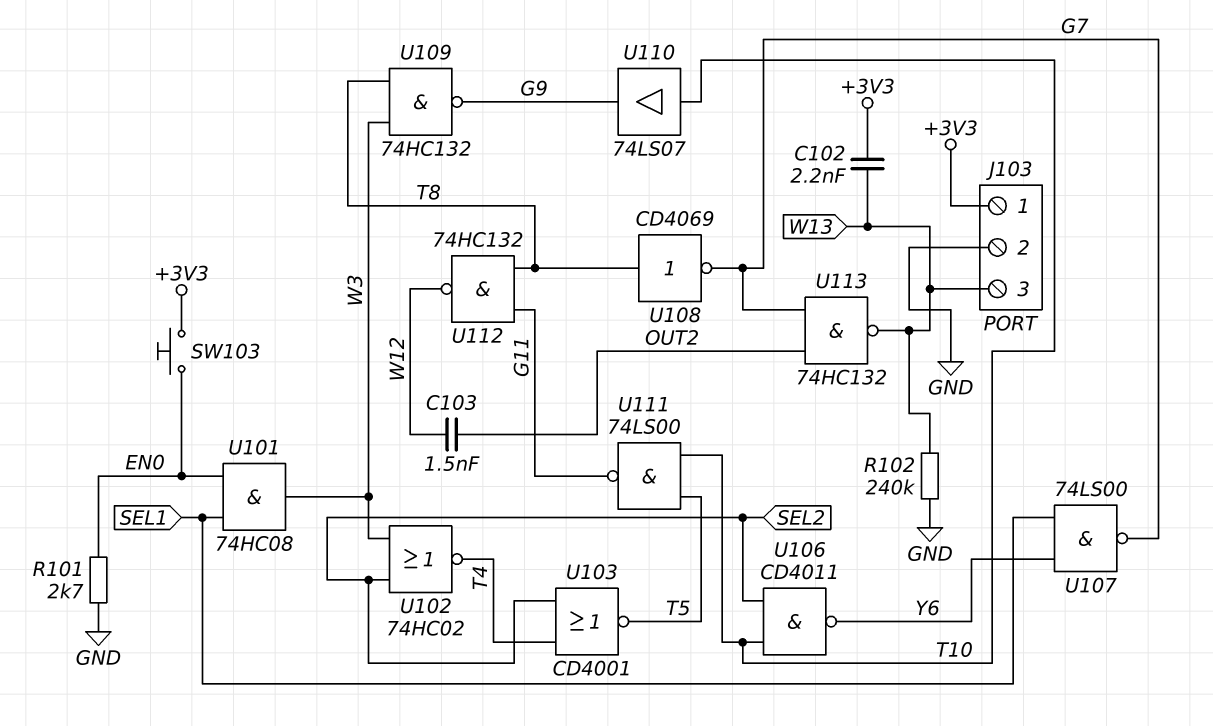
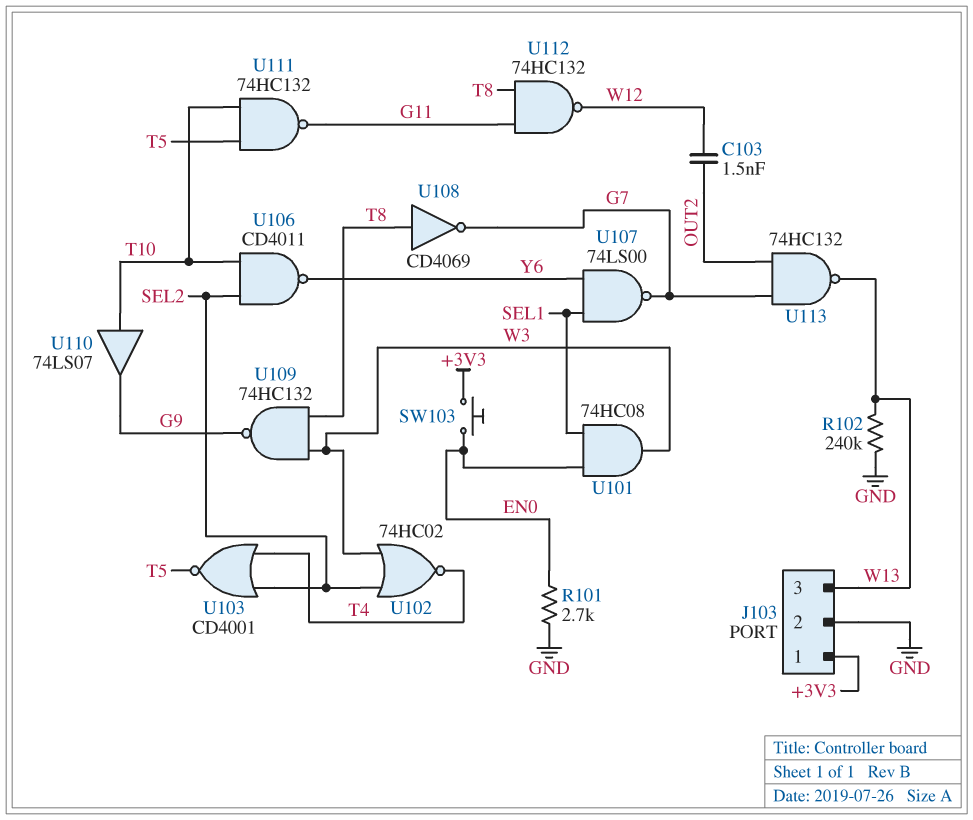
C102: 2.2nF (+3V3, W13) -> none
U111: NAND 74LS00 (in T5, in T10, out G11) -> NAND 74HC132 (in T5, in T10, out G11)

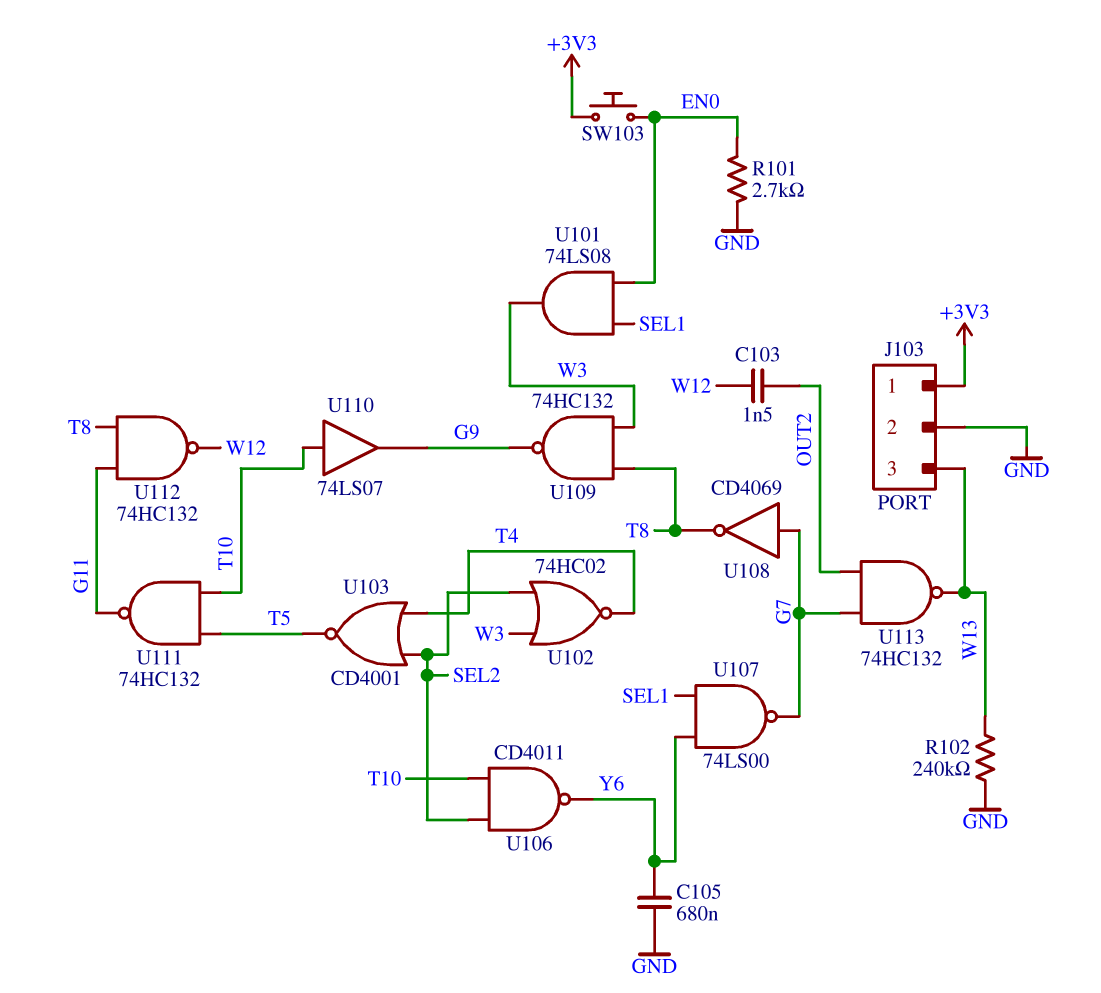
C105: none -> 680nF (GND, Y6)
U101: AND 74HC08 (in EN0, in SEL1, out W3) -> AND 74LS08 (in EN0, in SEL1, out W3)
U108: NOT CD4069 (in T8, out G7) -> NOT CD4069 (in G7, out T8)

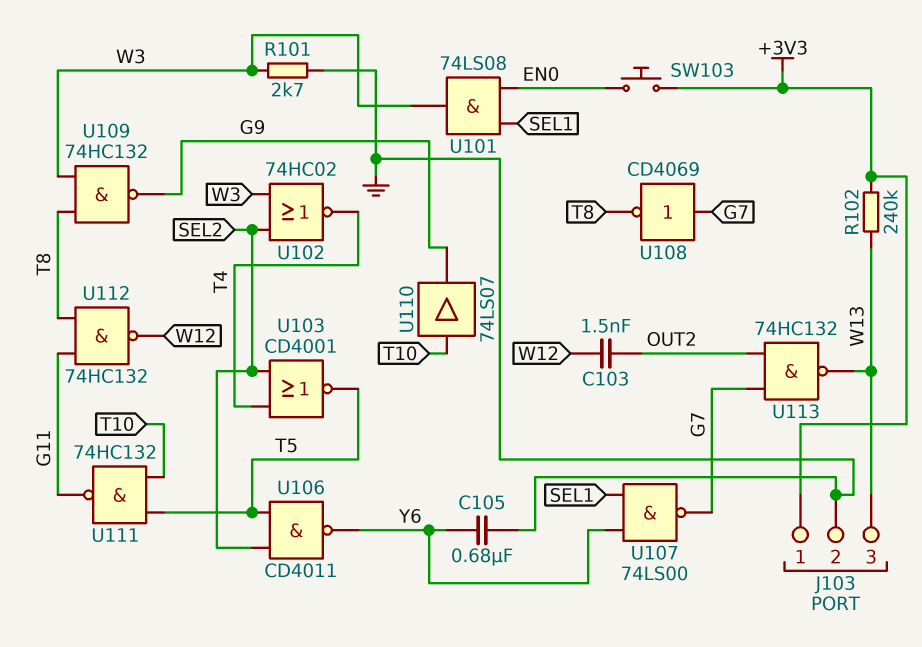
R101: 2.7k (EN0, GND) -> 2.7k (GND, W3)
R102: 240k (GND, W13) -> 240k (+3V3, W13)
U106: NAND CD4011 (in SEL2, in T10, out Y6) -> NAND CD4011 (in SEL2, in T5, out Y6)

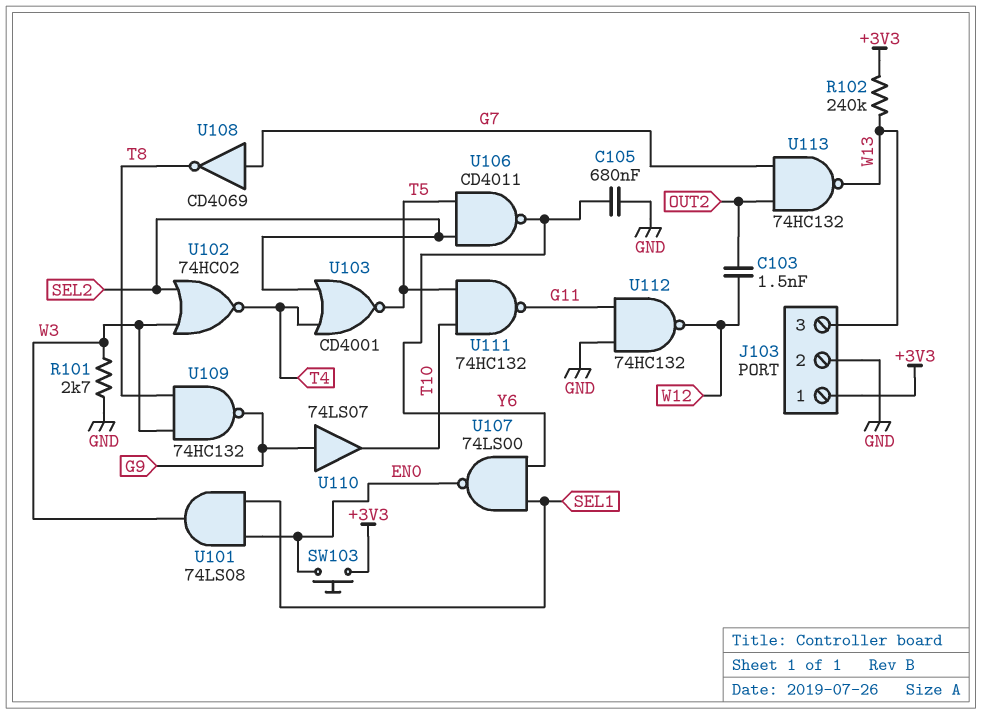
U107: NAND 74LS00 (in SEL1, in Y6, out G7) -> NAND 74LS00 (in SEL1, in Y6, out EN0)
U110: buffer 74LS07 (in T10, out G9) -> buffer 74LS07 (in G9, out T10)
U112: NAND 74HC132 (in G11, in T8, out W12) -> NAND 74HC132 (in G11, in GND, out W12)

